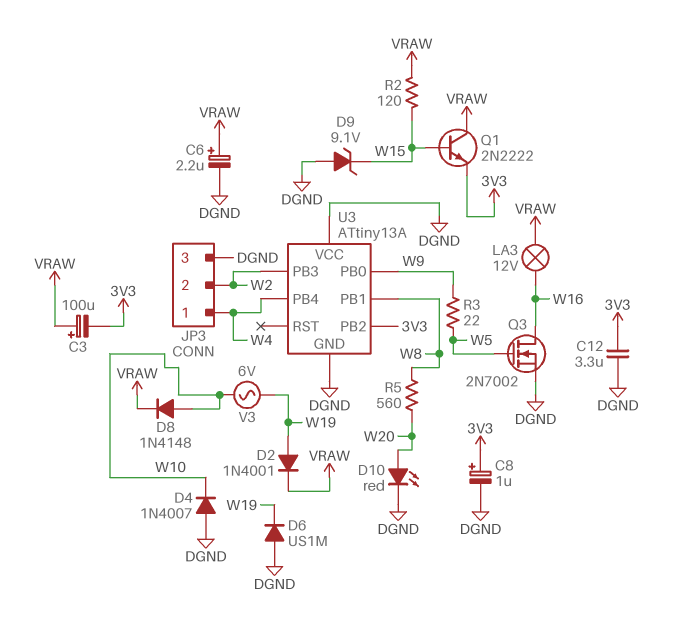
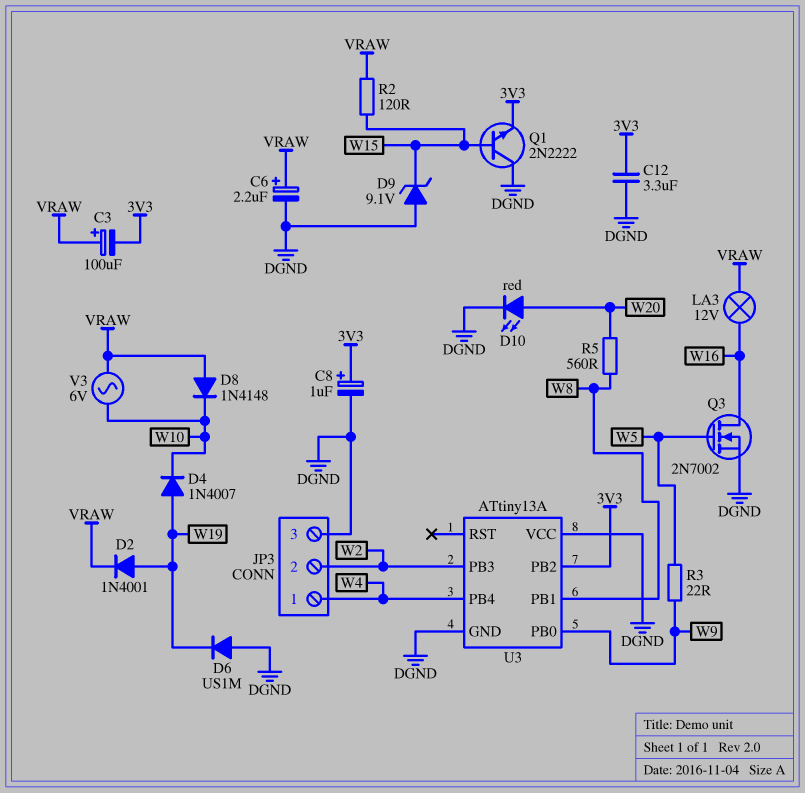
D4: diode 1N4007 (A DGND, K W10) -> diode 1N4007 (A W19, K W10)
D8: diode 1N4148 (A W10, K VRAW) -> diode 1N4148 (A VRAW, K W10)
Q1: NPN 2N2222 (B W15, C VRAW, E 3V3) -> NPN 2N2222 (B W15, C DGND, E 3V3)
V3: AC 6V (W10, W19) -> AC 6V (VRAW, W10)

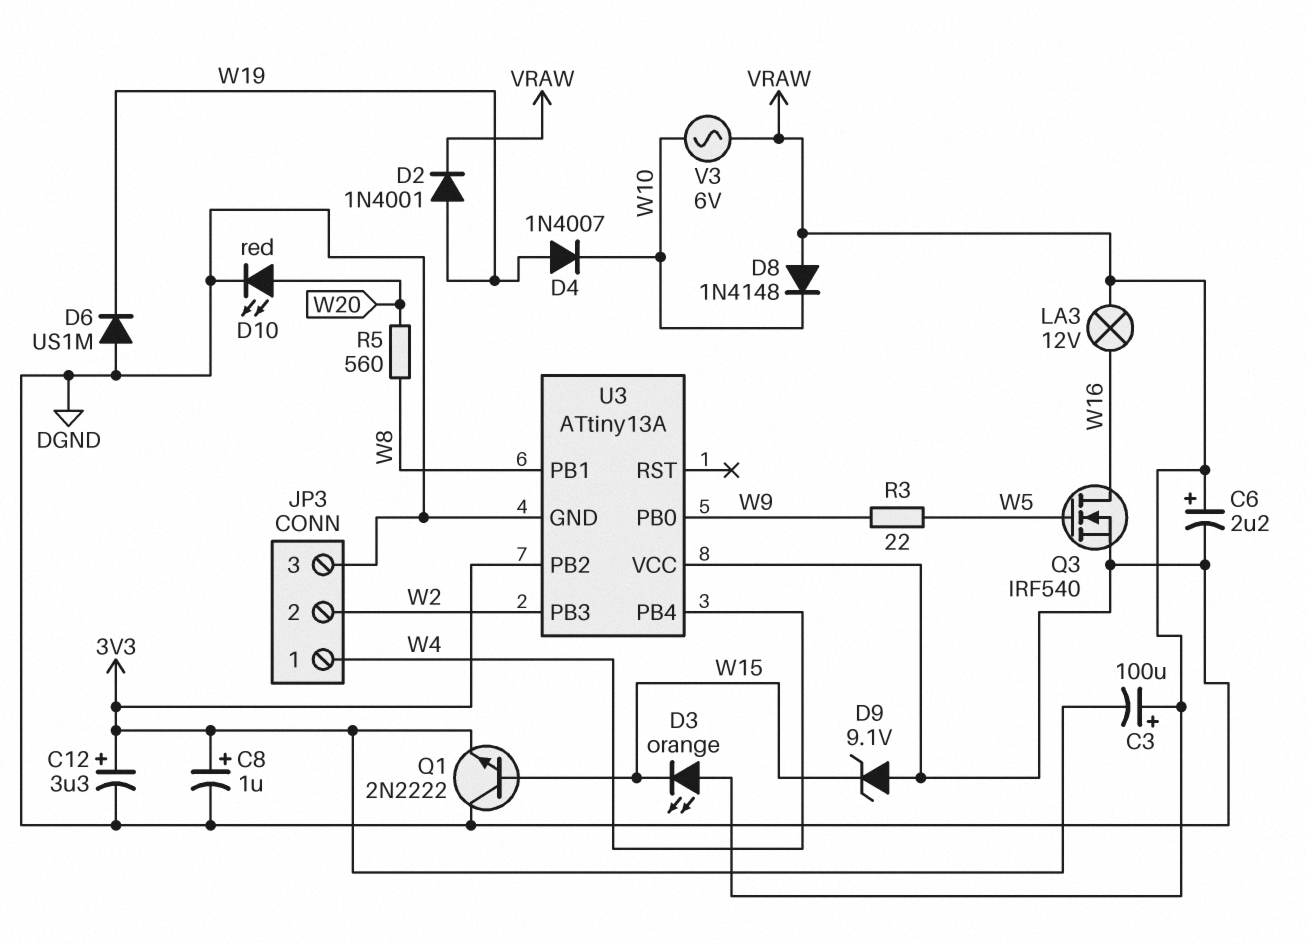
C12: 3.3uF (3V3, DGND) -> 3.3uF (plus 3V3, minus DGND)
D3: none -> LED orange (A VRAW, K W15)
Q3: NMOS 2N7002 (G W5, D W16, S DGND) -> NMOS IRF540 (G W5, D W16, S DGND)
R2: 120 (VRAW, W15) -> none

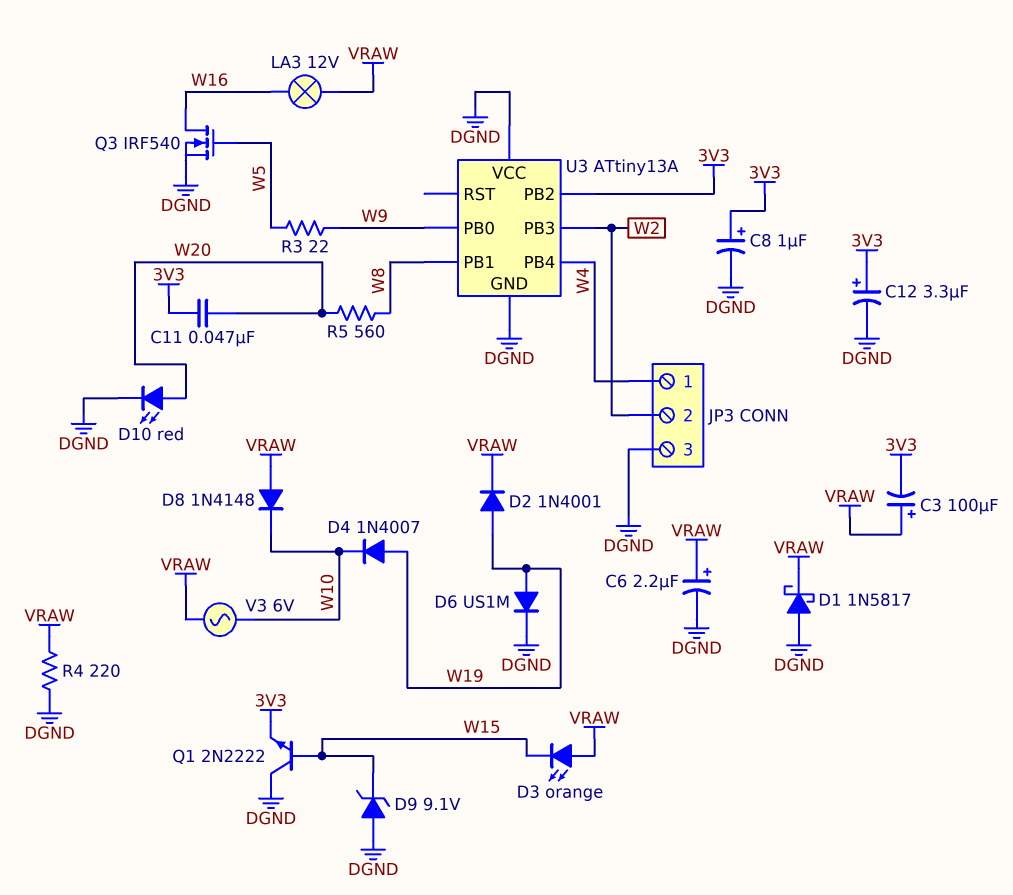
C11: none -> 47nF (3V3, W20)
D1: none -> schottky 1N5817 (A DGND, K VRAW)
D6: diode US1M (A DGND, K W19) -> diode US1M (A W19, K DGND)
R4: none -> 220 (DGND, VRAW)

